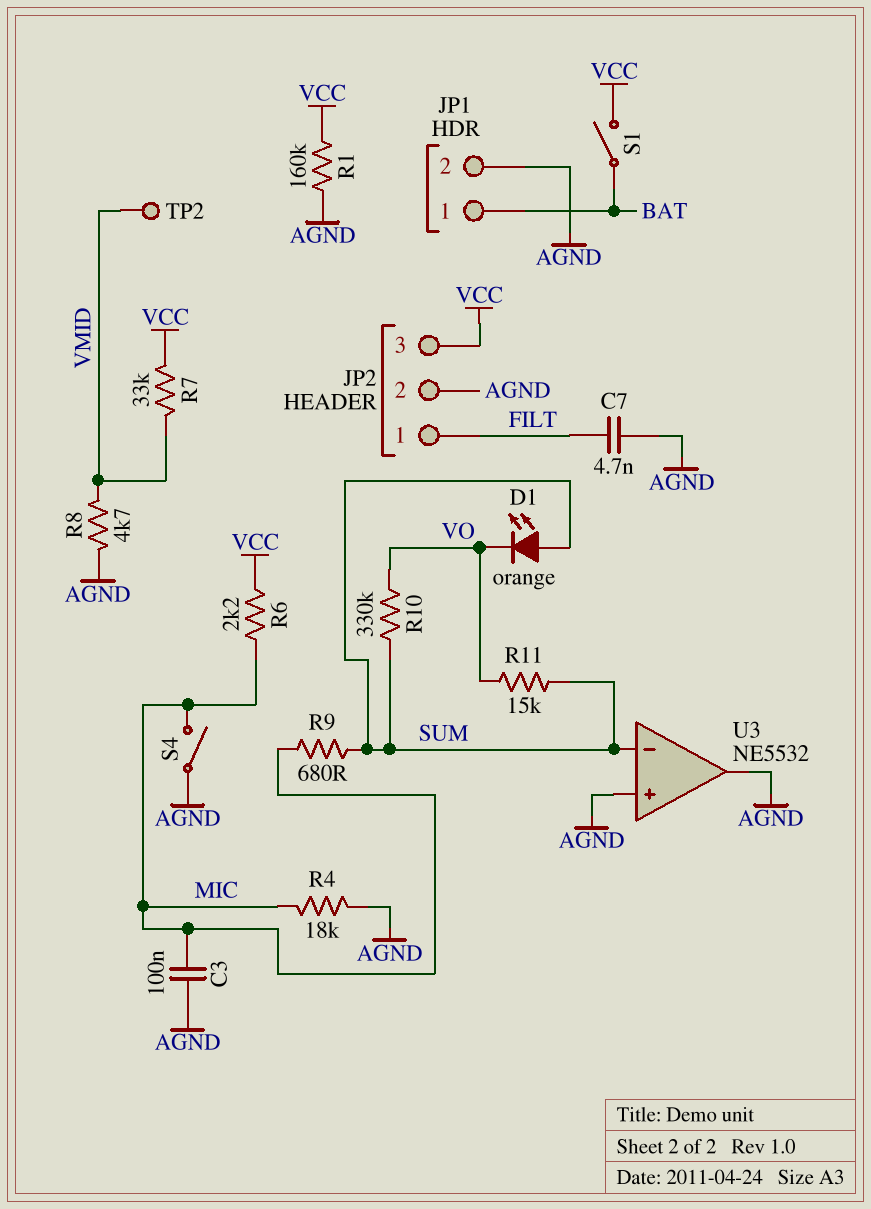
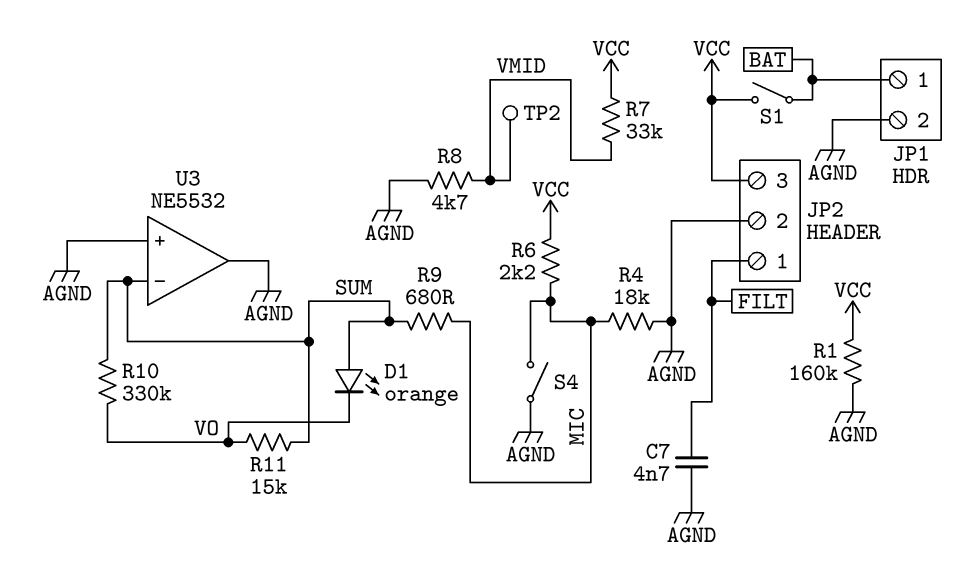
C3: 100nF (AGND, MIC) -> none

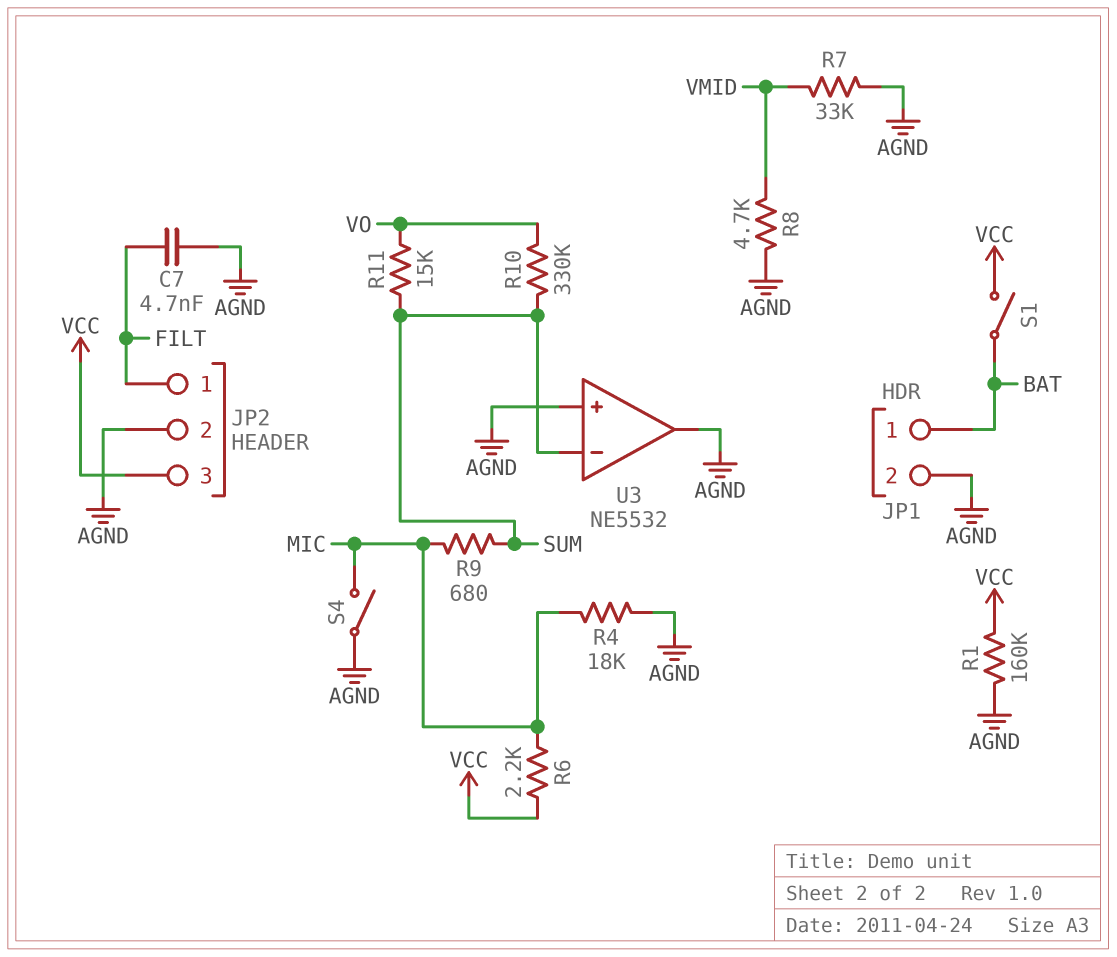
D1: LED orange (A SUM, K VO) -> none
R7: 33k (VCC, VMID) -> 33k (AGND, VMID)
TP2: test point (VMID) -> none

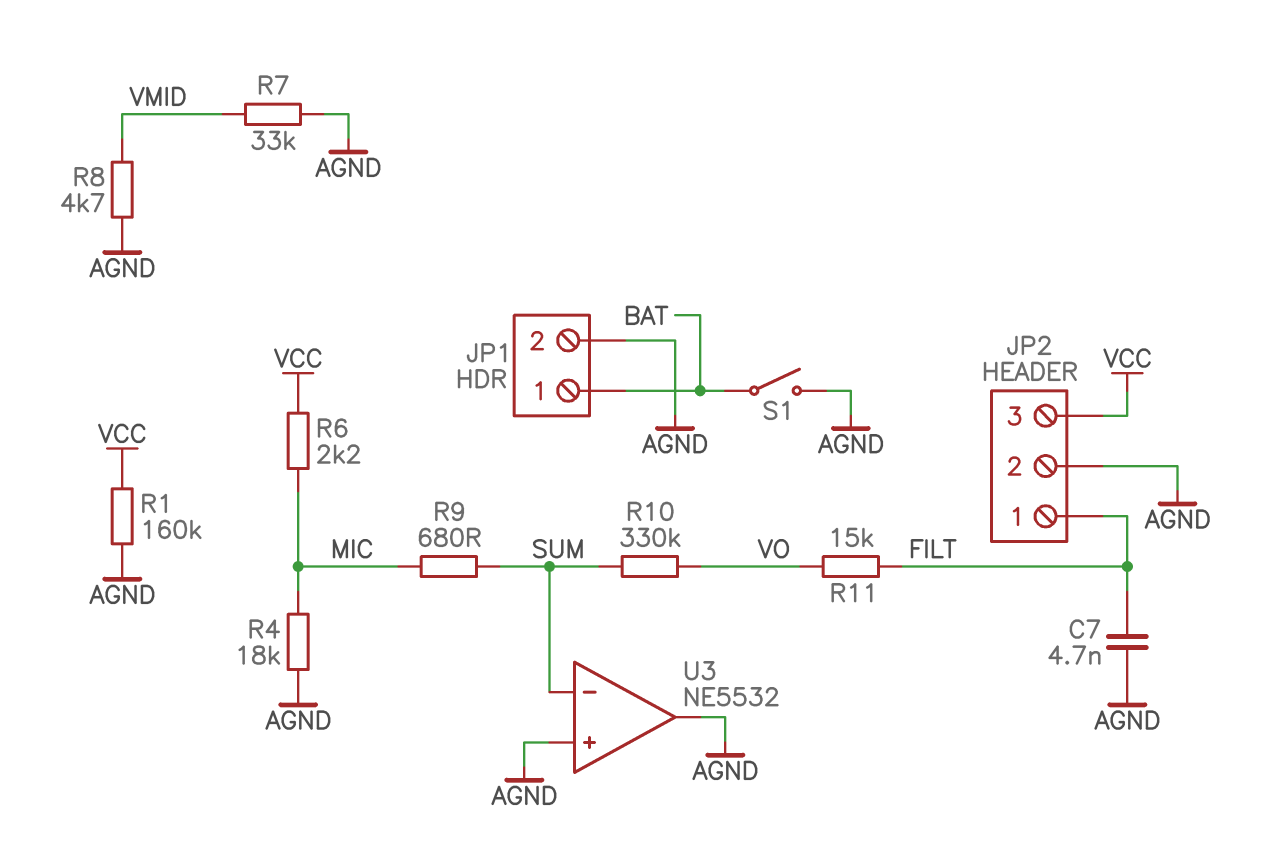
R11: 15k (SUM, VO) -> 15k (FILT, VO)
S1: switch (BAT, VCC) -> switch (AGND, BAT)
S4: switch (AGND, MIC) -> none

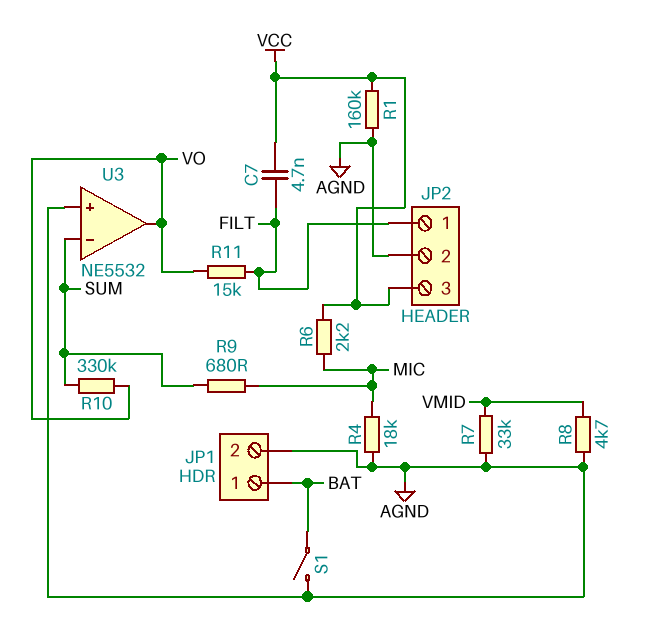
C7: 4.7nF (AGND, FILT) -> 4.7nF (FILT, VCC)
U3 pin out: AGND -> VO

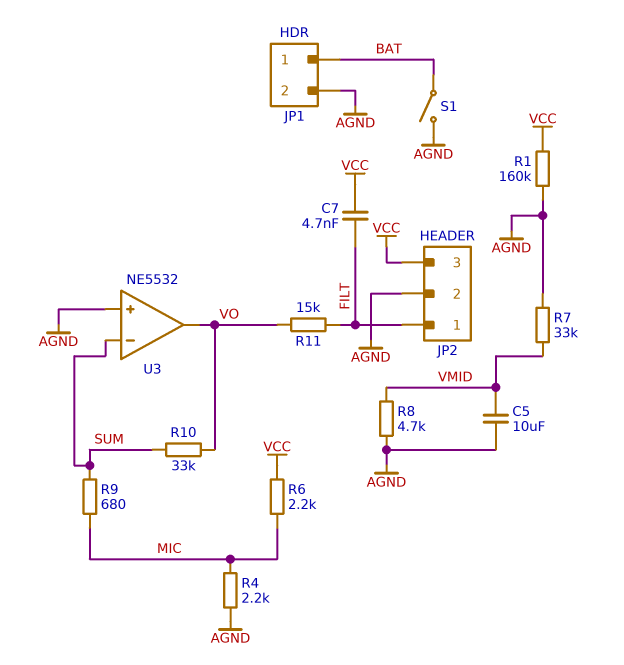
C5: none -> 10uF (AGND, VMID)
R4: 18k (AGND, MIC) -> 2.2k (AGND, MIC)
R10: 330k (SUM, VO) -> 33k (SUM, VO)

